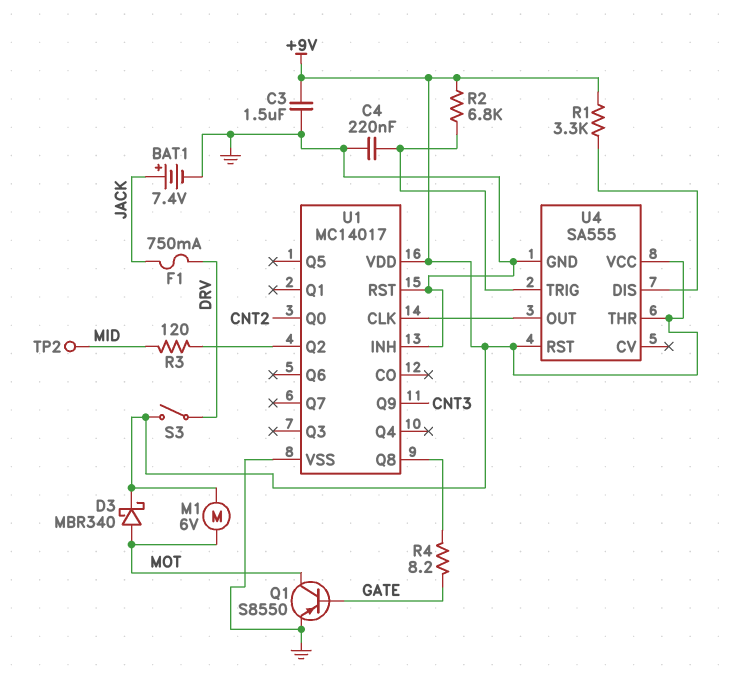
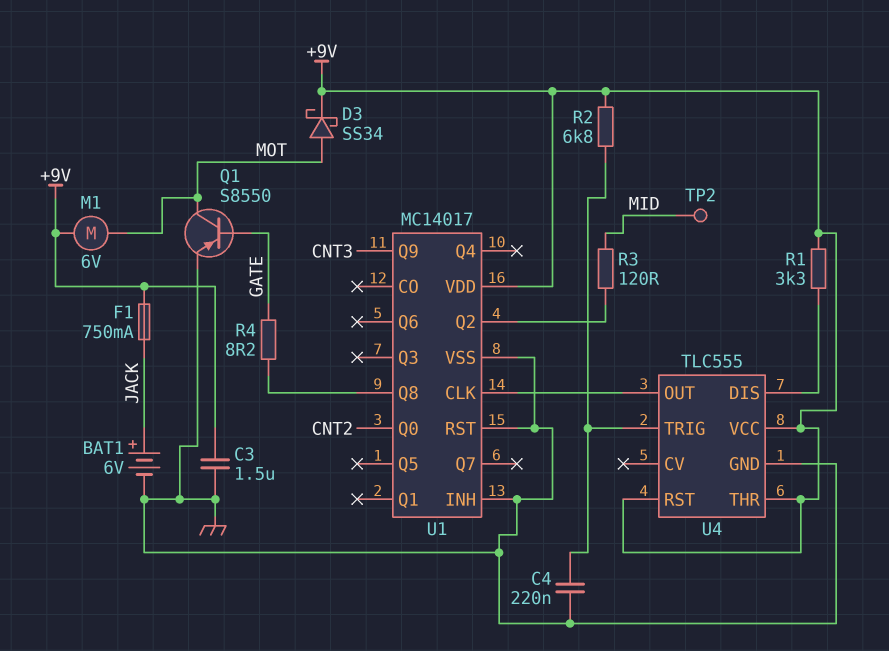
BAT1: 7.4V (plus JACK, minus GND) -> 6V (plus JACK, minus GND)
D3: schottky MBR340 (A MOT, K +9V) -> schottky SS34 (A MOT, K +9V)
F1: 750mA (DRV, JACK) -> 750mA (+9V, JACK)
S3: switch (+9V, DRV) -> none
U4: SA555 -> TLC555

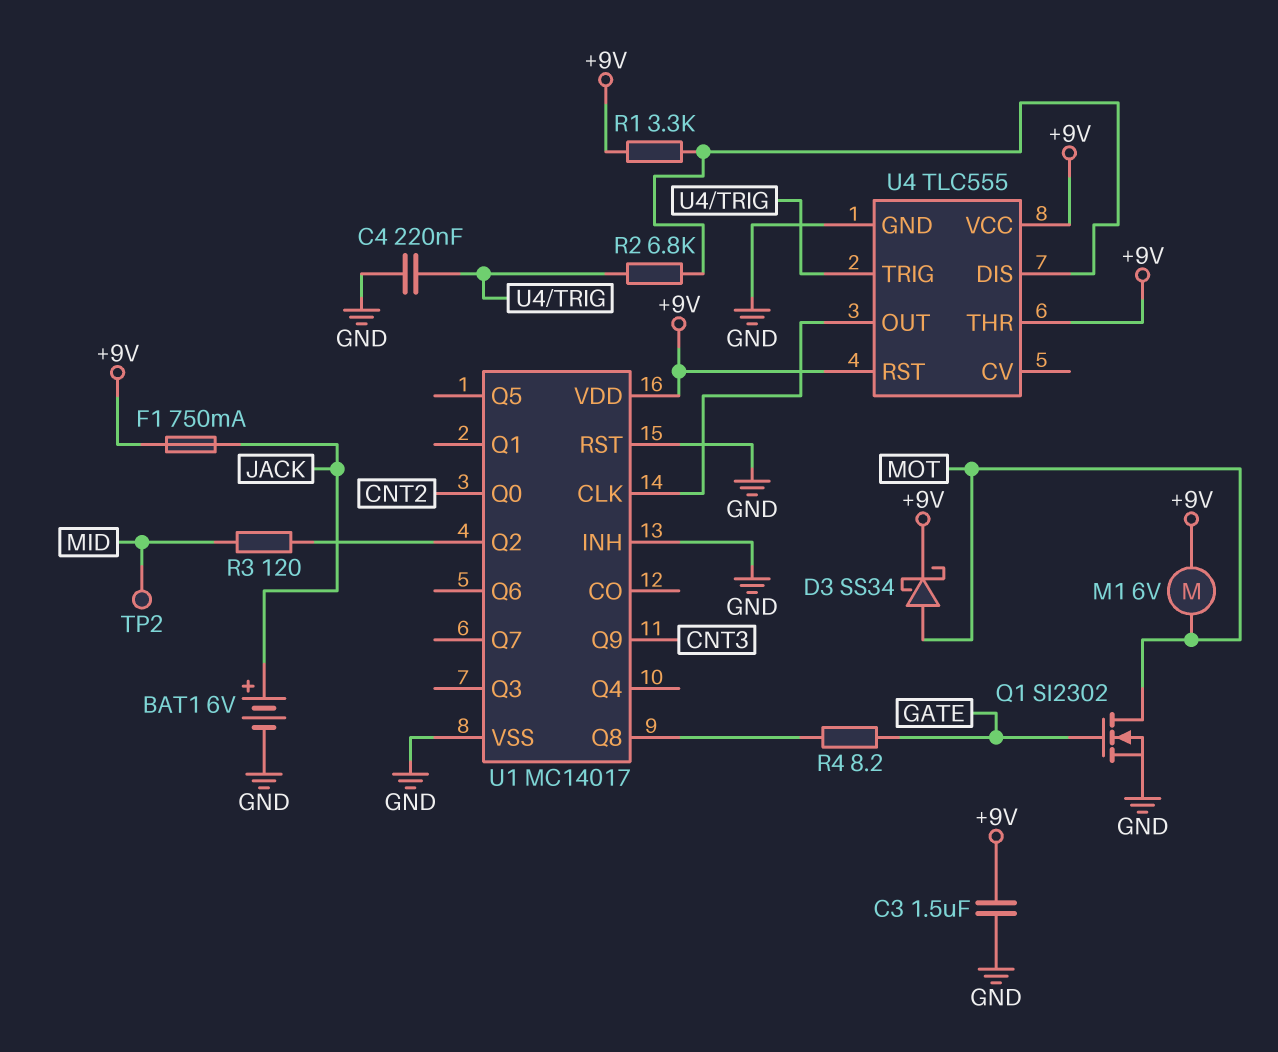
Q1: PNP S8550 (B GATE, C MOT, E GND) -> NMOS SI2302 (G GATE, D MOT, S GND)
R2: 6.8k (+9V, U4/TRIG) -> 6.8k (U4/DIS, U4/TRIG)

